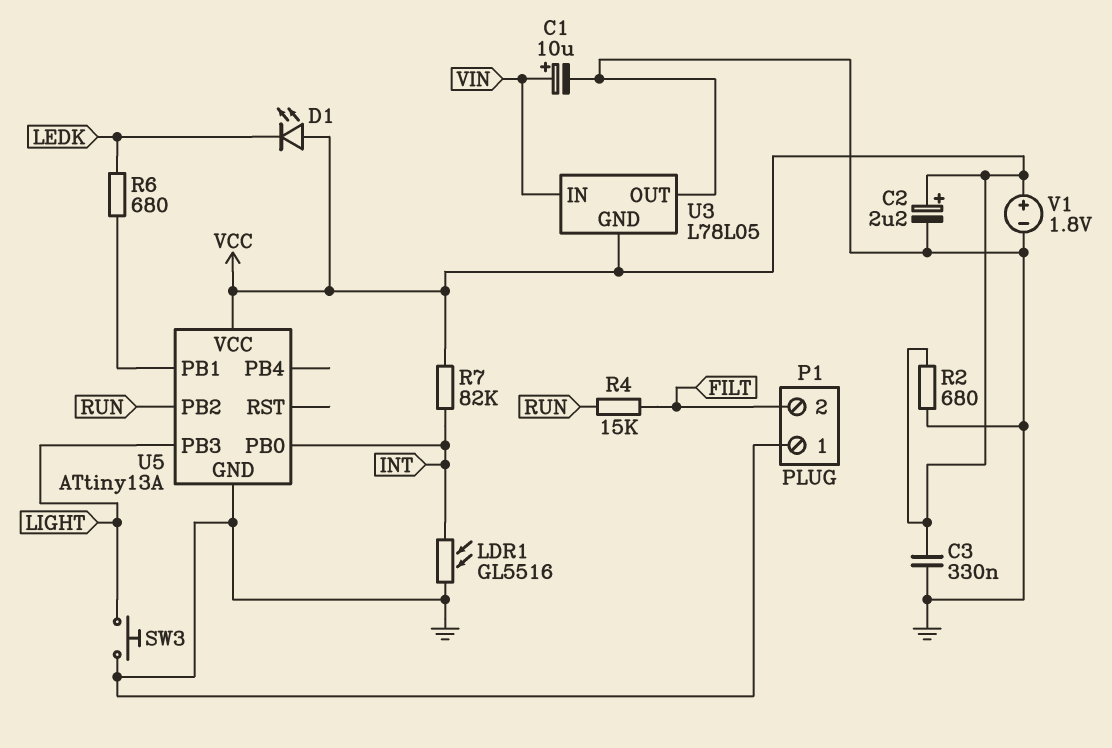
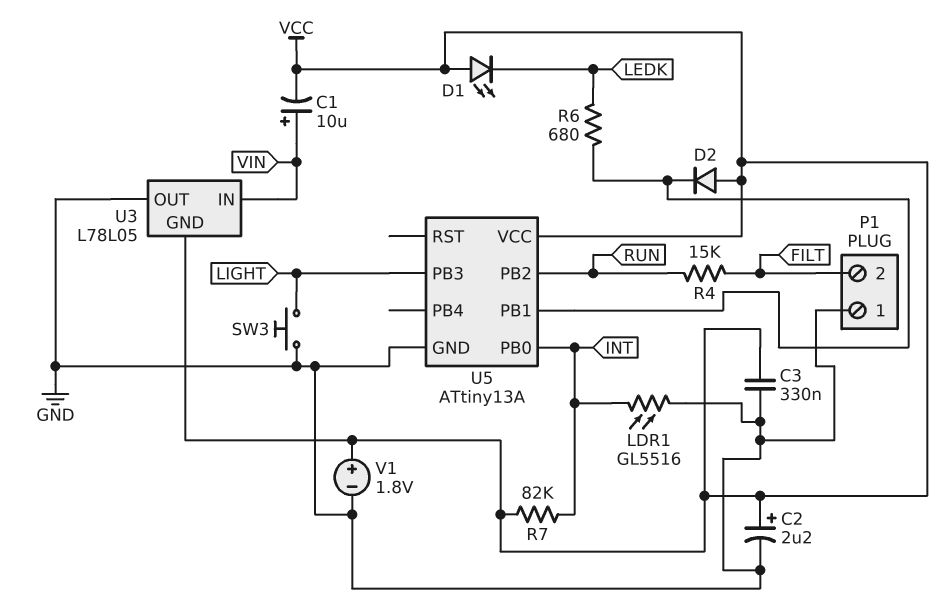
C1: 10uF (plus VIN, minus GND) -> 10uF (plus VIN, minus VCC)
D2: none -> diode (A VCC, K U5/PB1)
R2: 680 (GND, VCC) -> none

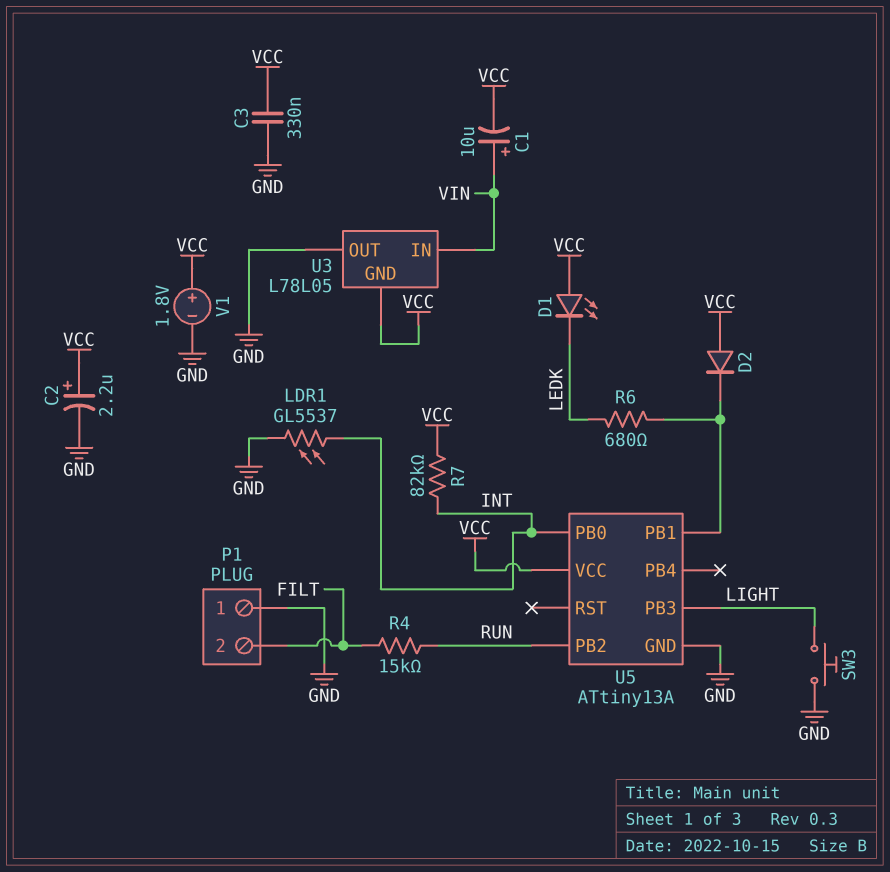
LDR1: GL5516 (GND, INT) -> GL5537 (GND, INT)

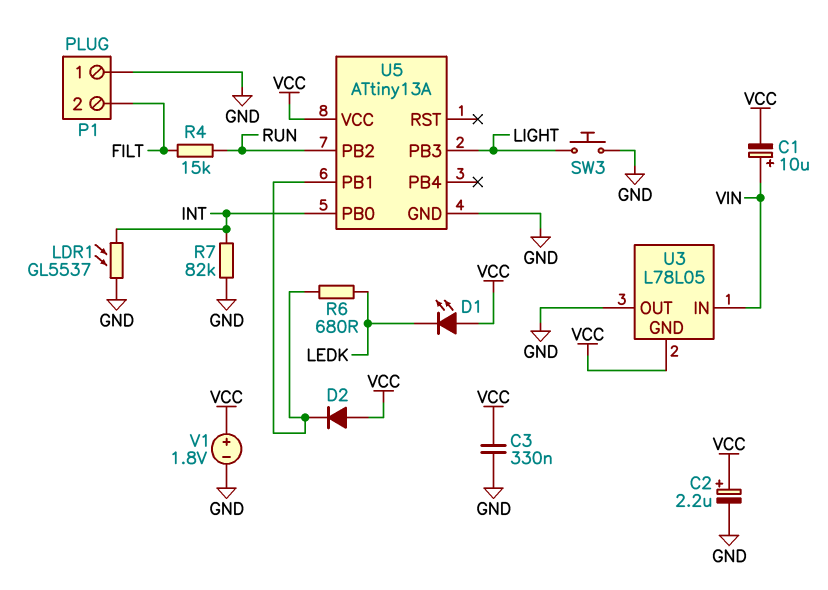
R7: 82k (INT, VCC) -> 82k (GND, INT)

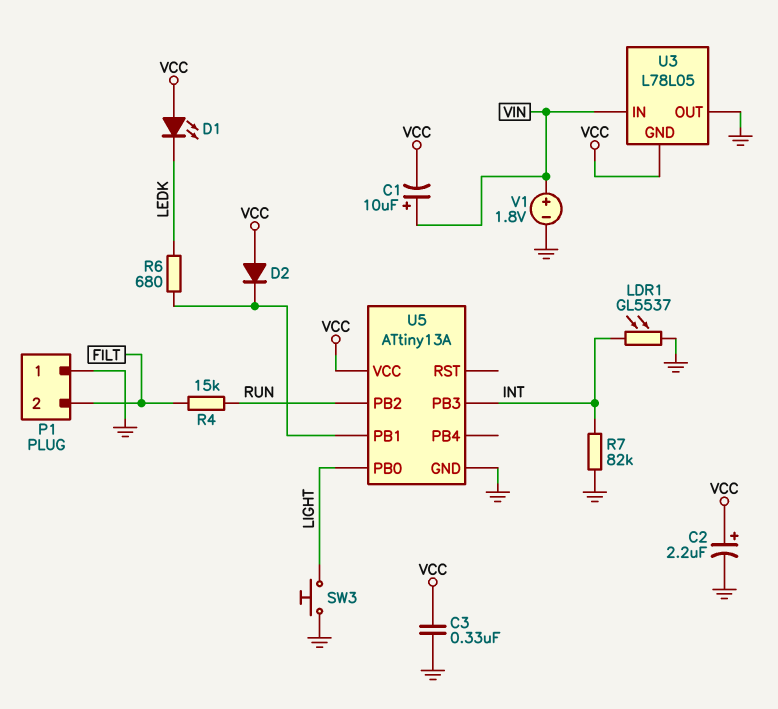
U5 pin PB0: INT -> LIGHT
U5 pin PB3: LIGHT -> INT
V1: 1.8V (plus VCC, minus GND) -> 1.8V (plus VIN, minus GND)

